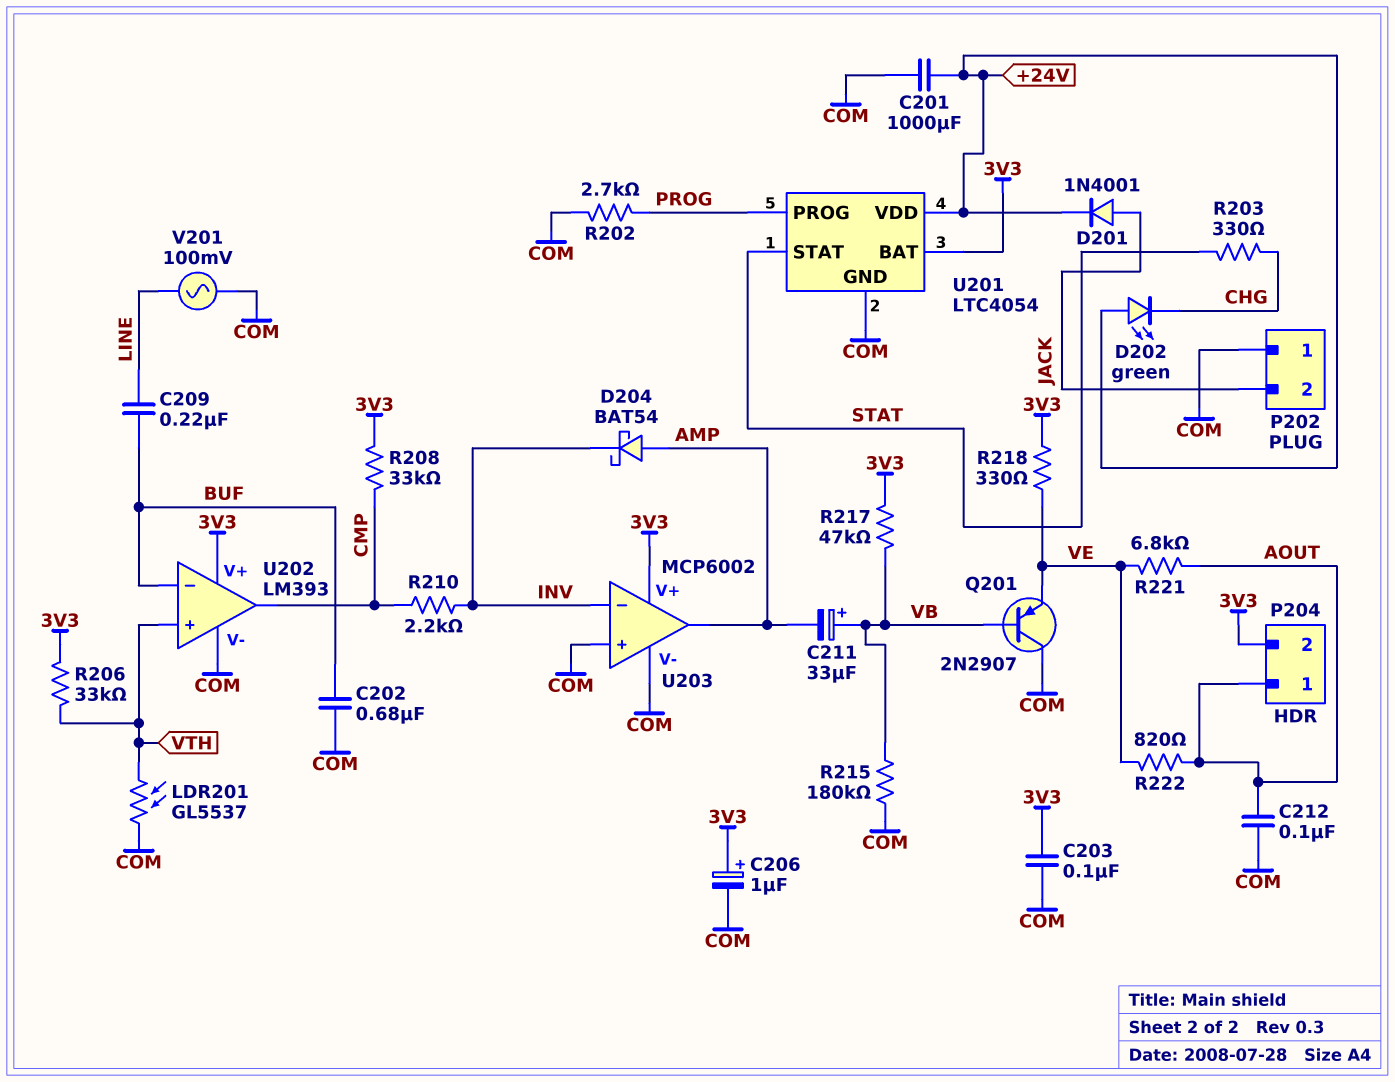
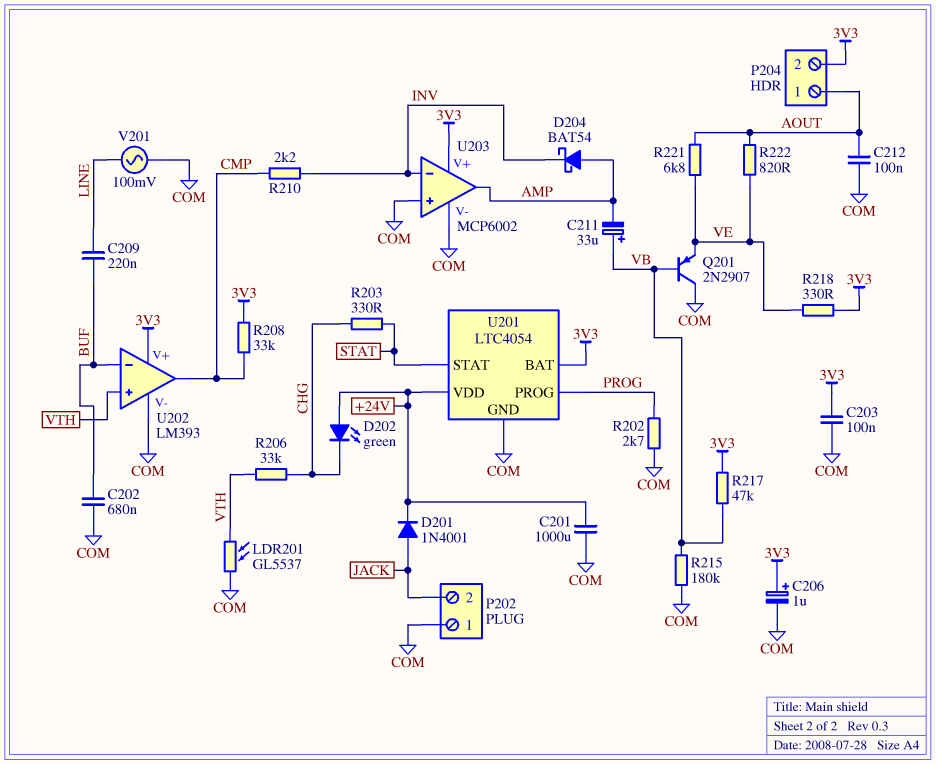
R206: 33k (3V3, VTH) -> 33k (CHG, VTH)

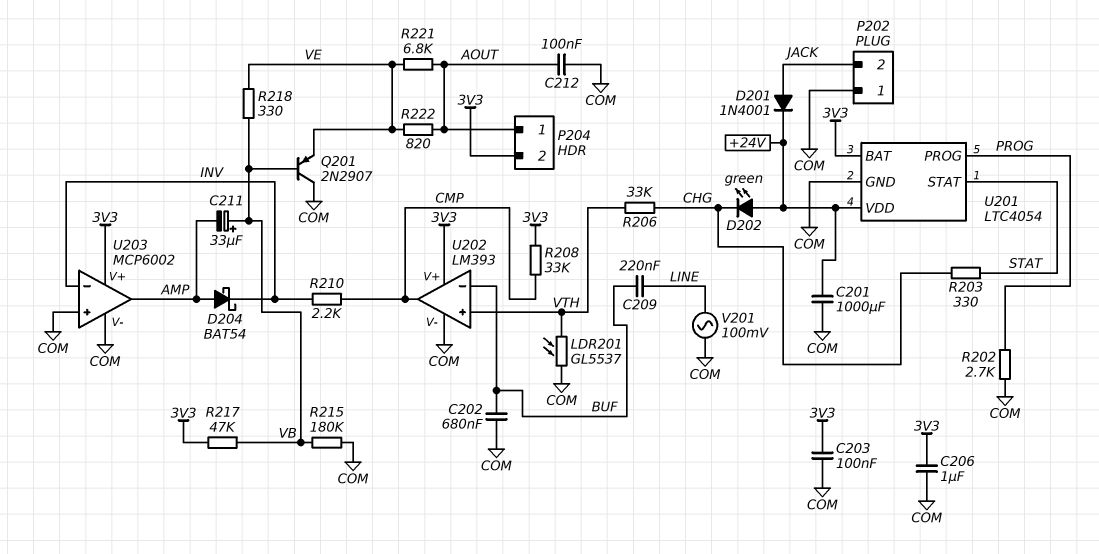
C206: 1uF (plus 3V3, minus COM) -> 1uF (3V3, COM)
R218: 330 (3V3, VE) -> 330 (VB, VE)

